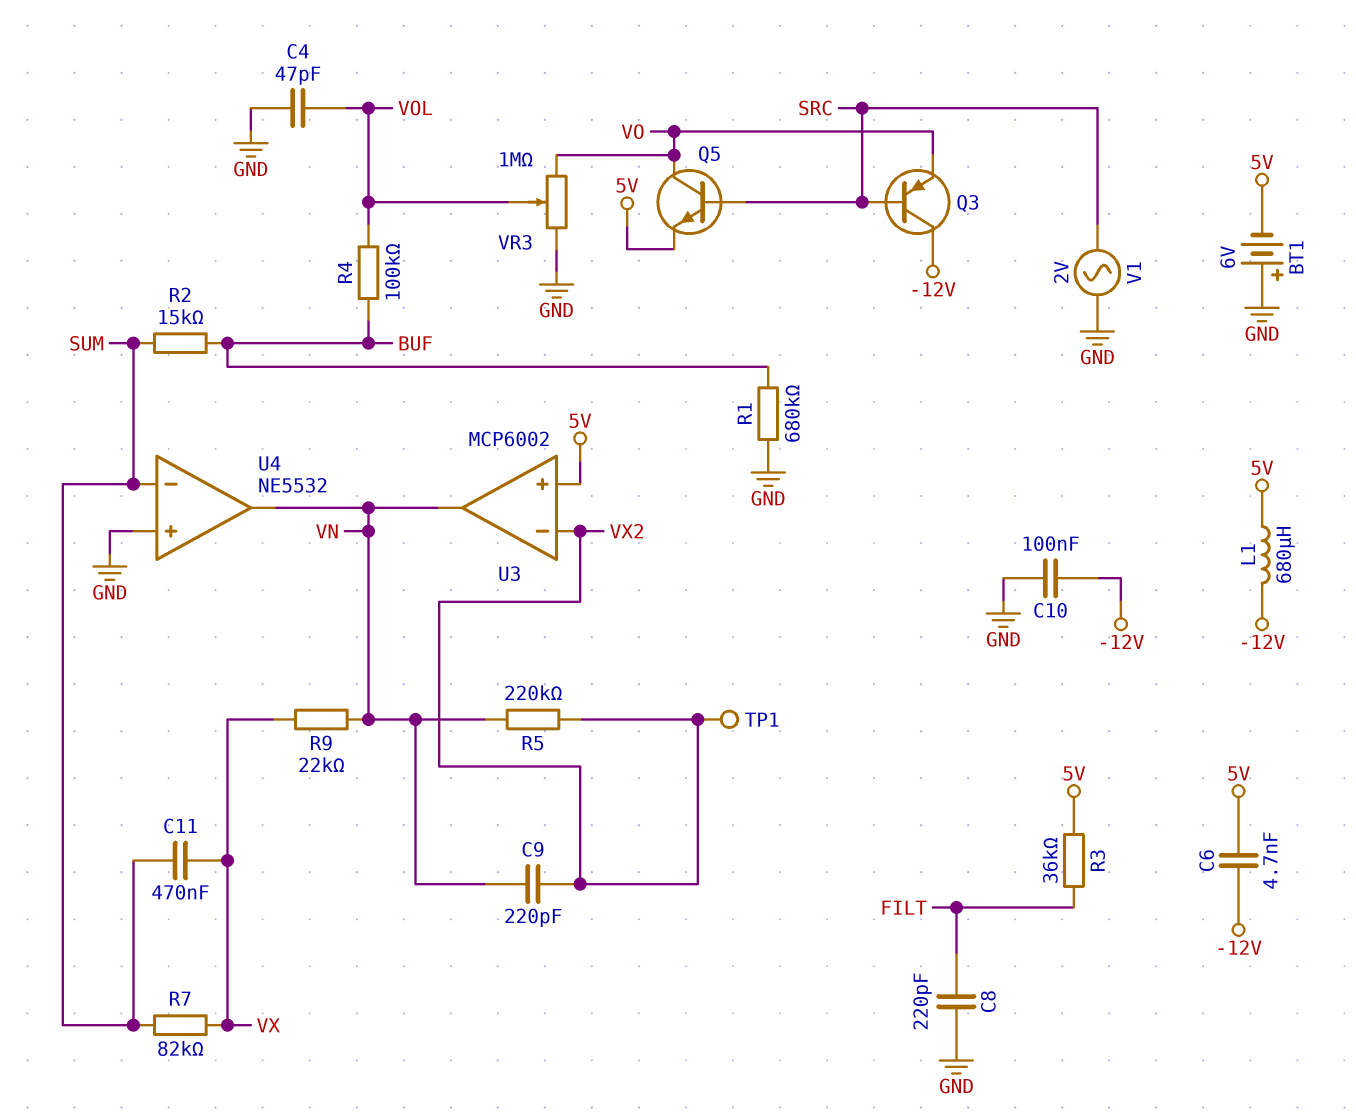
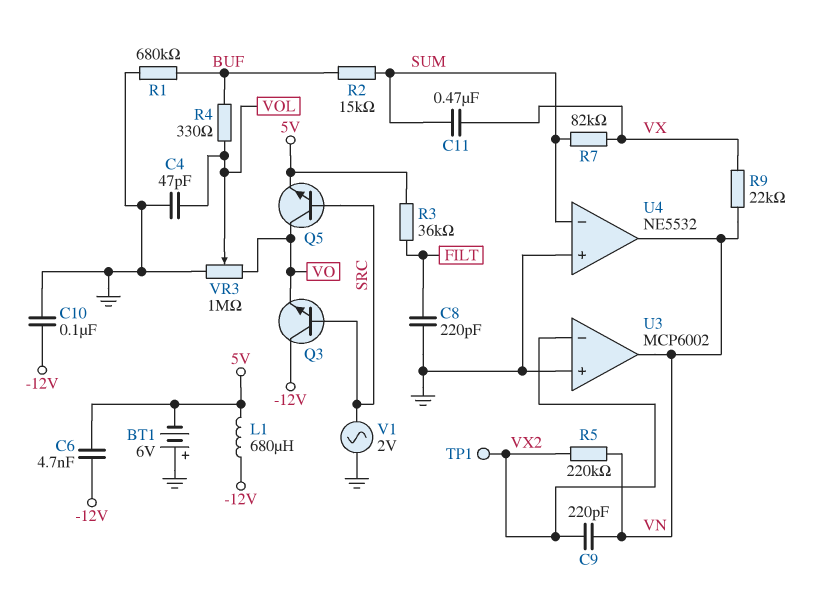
Q3: PNP (B SRC, C -12V, E VO) -> NPN (B SRC, C -12V, E VO)
R4: 100k (BUF, VOL) -> 330 (BUF, VOL)
U3 pin in+: 5V -> GND

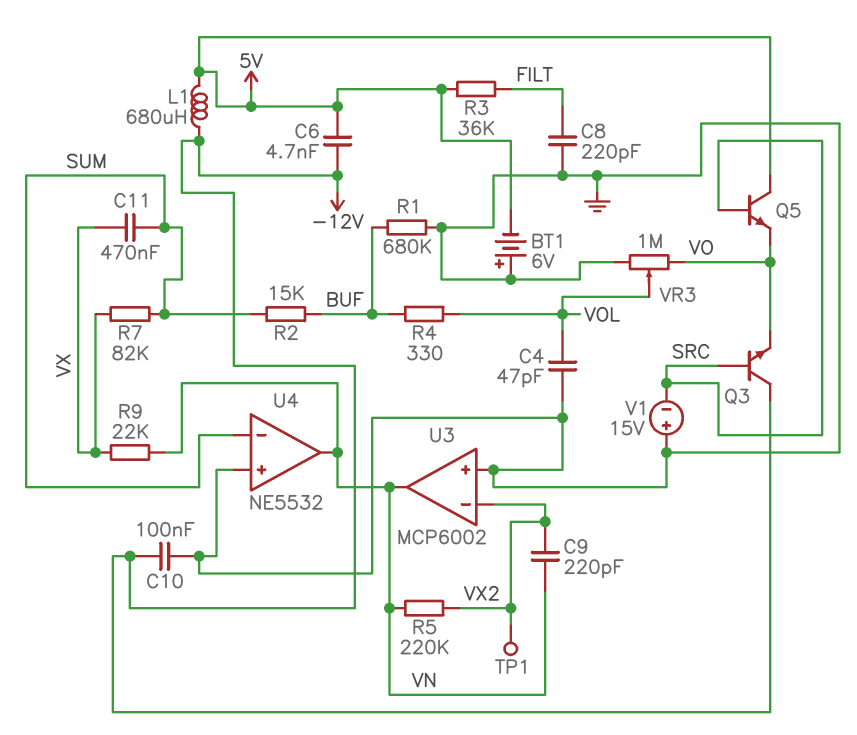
Q5: NPN (B SRC, C VO, E 5V) -> NPN (B SRC, C 5V, E VO)
V1: AC 2V (GND, SRC) -> 15V (plus GND, minus SRC)

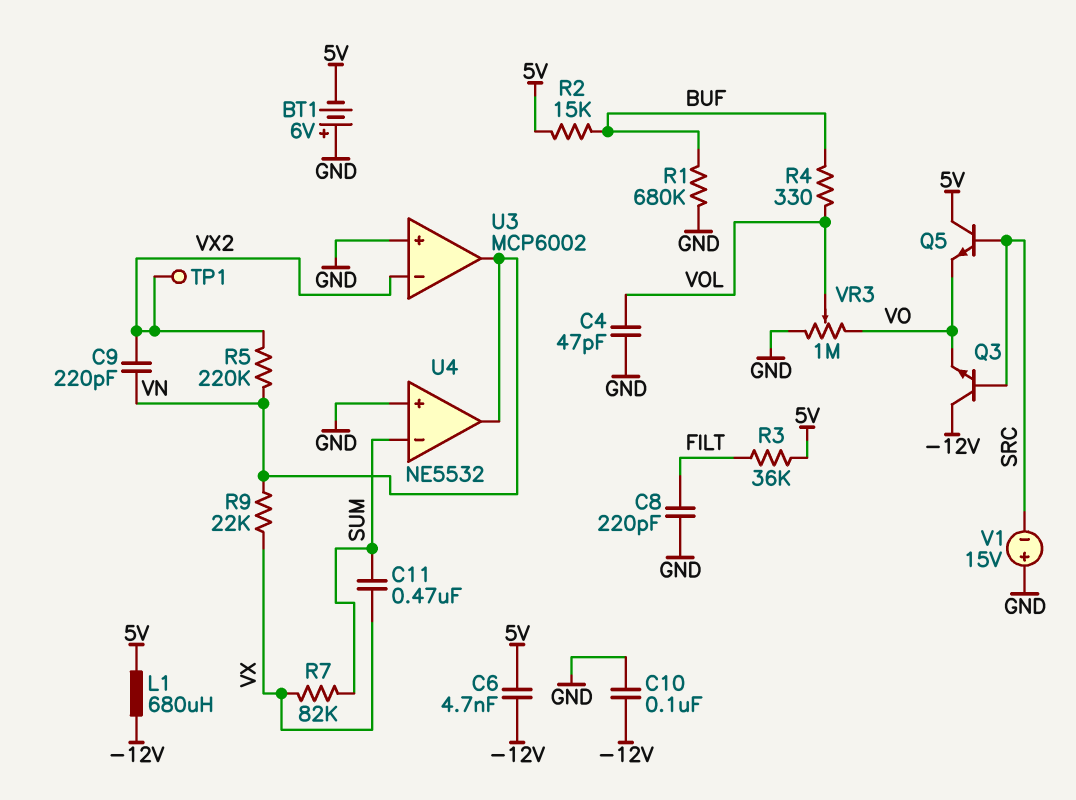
R2: 15k (BUF, SUM) -> 15k (5V, BUF)

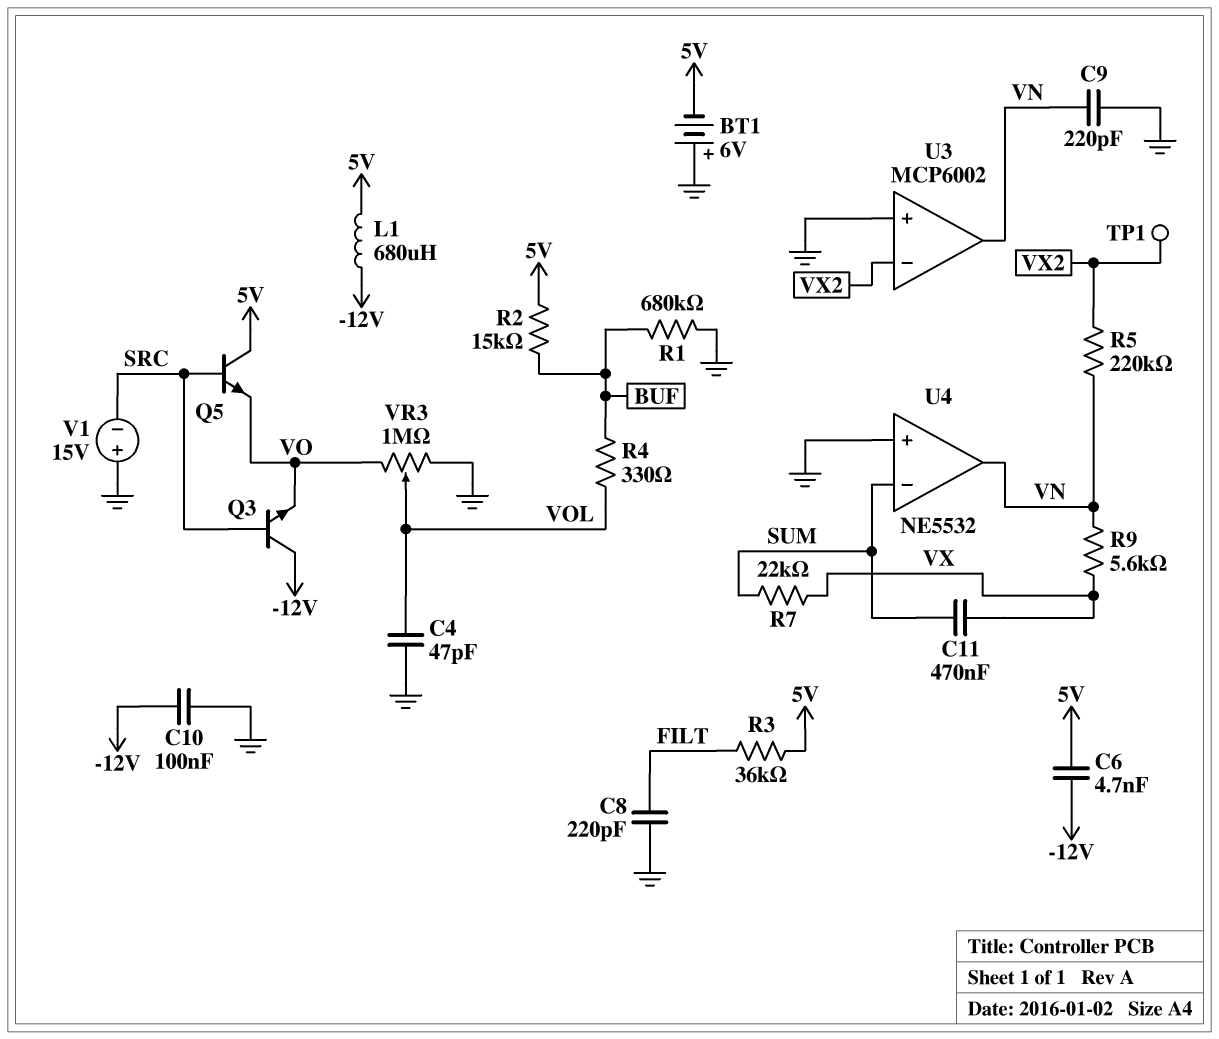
C9: 220pF (VN, VX2) -> 220pF (GND, VN)
R7: 82k (SUM, VX) -> 22k (SUM, VX)
R9: 22k (VN, VX) -> 5.6k (VN, VX)

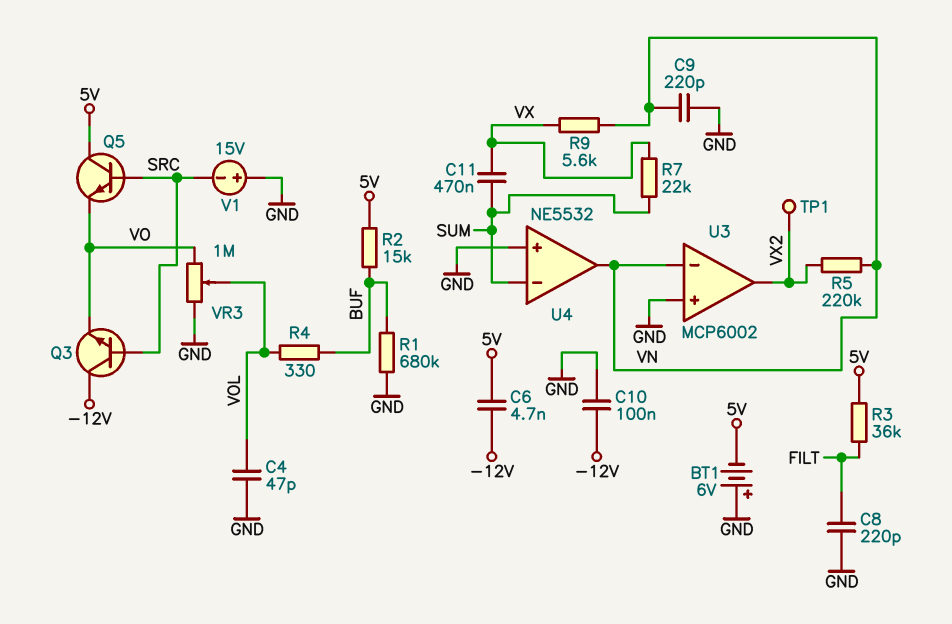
L1: 680uH (-12V, 5V) -> none
U3 pin in-: VX2 -> VN
U3 pin out: VN -> VX2

